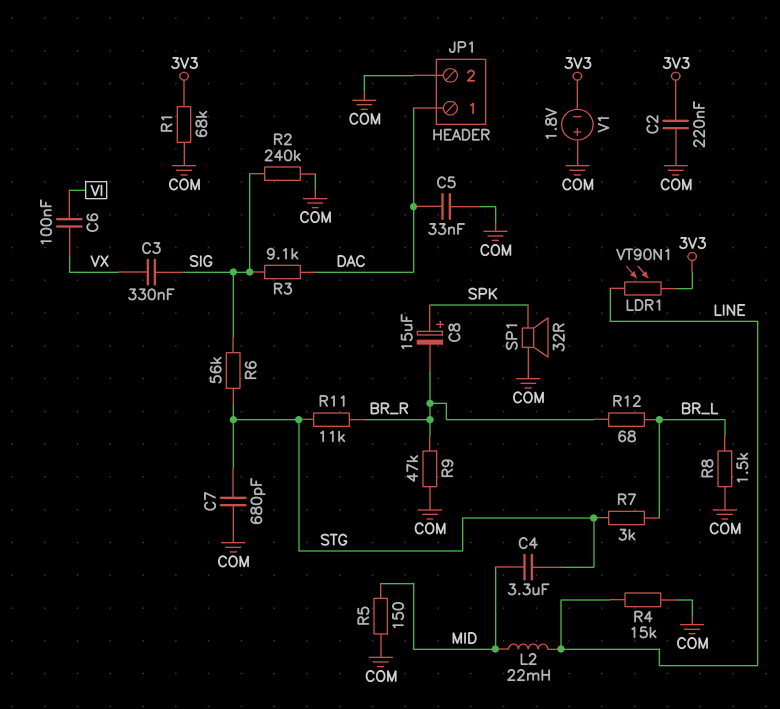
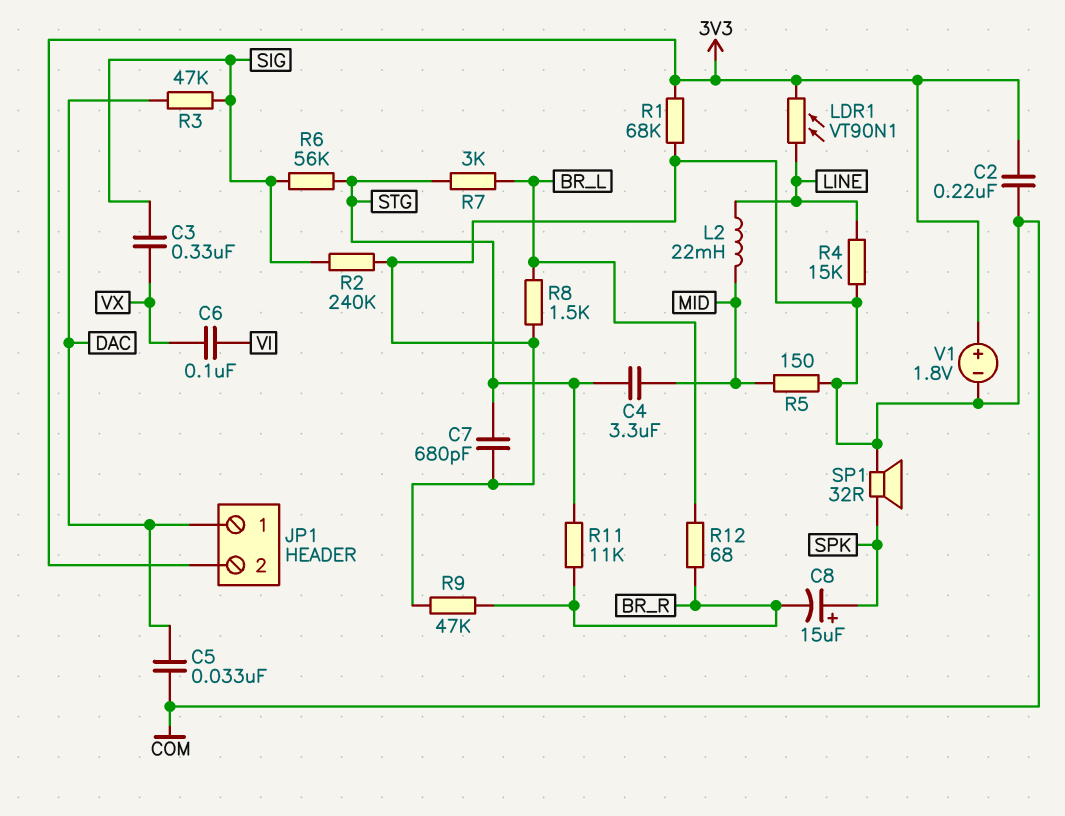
JP1 pin 2: COM -> 3V3
R3: 9.1k (DAC, SIG) -> 47k (DAC, SIG)
V1: 1.8V (plus COM, minus 3V3) -> 1.8V (plus 3V3, minus COM)

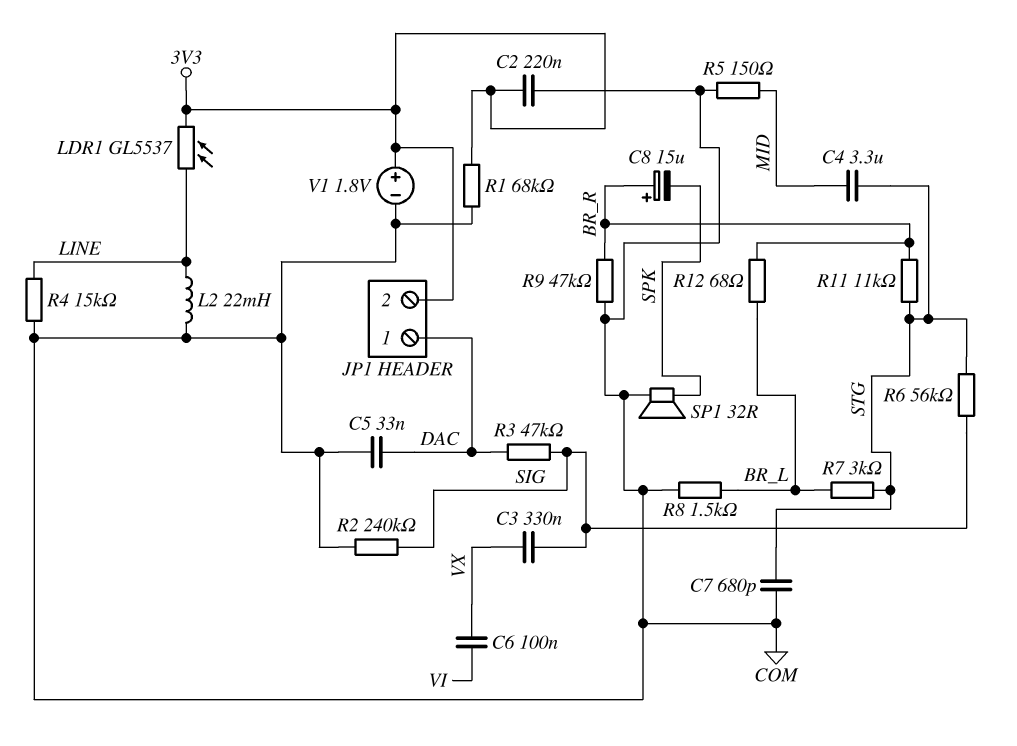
C8: 15uF (plus SPK, minus BR_R) -> 15uF (plus BR_R, minus SPK)
L2: 22mH (LINE, MID) -> 22mH (COM, LINE)
LDR1: VT90N1 (3V3, LINE) -> GL5537 (3V3, LINE)

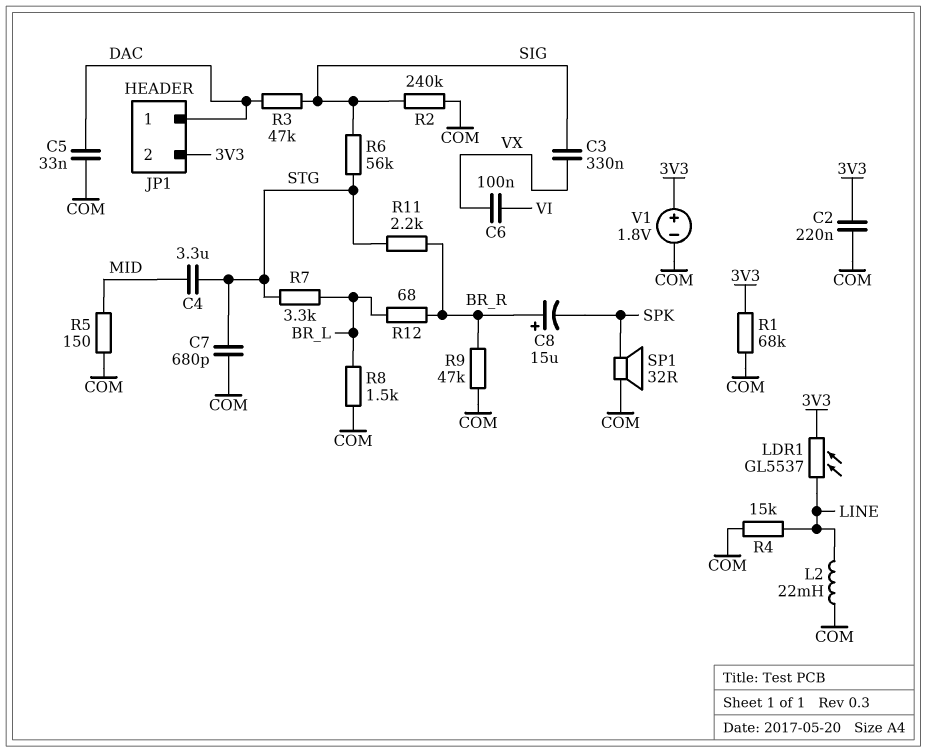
R7: 3k (BR_L, STG) -> 3.3k (BR_L, STG)
R11: 11k (BR_R, STG) -> 2.2k (BR_R, STG)

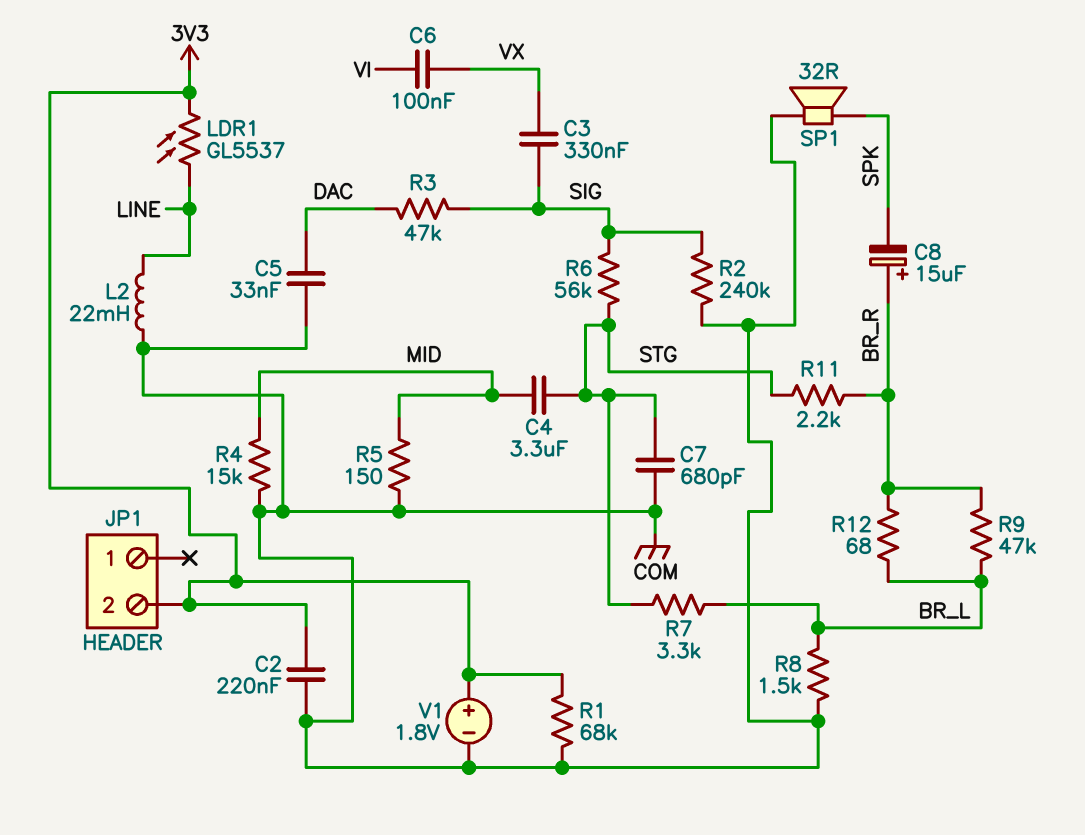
JP1 pin 1: DAC -> none
R4: 15k (COM, LINE) -> 15k (COM, MID)
R9: 47k (BR_R, COM) -> 47k (BR_L, BR_R)

